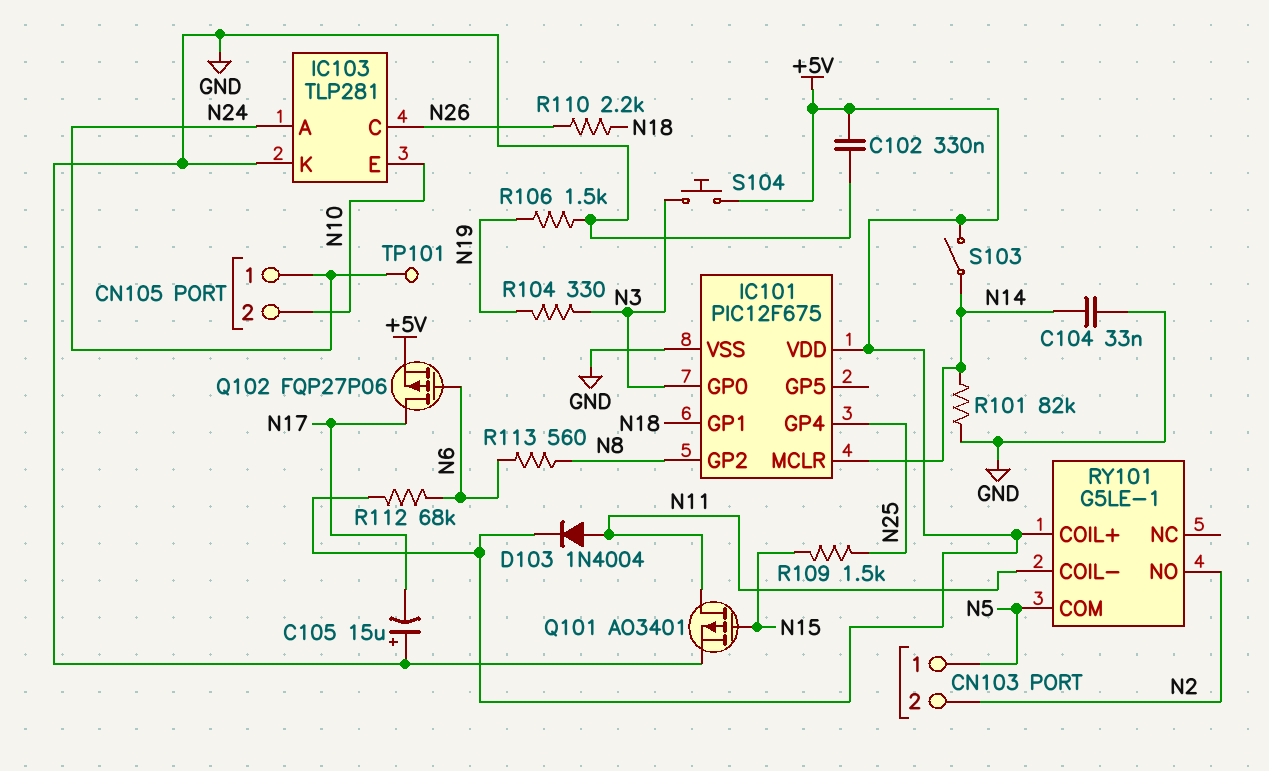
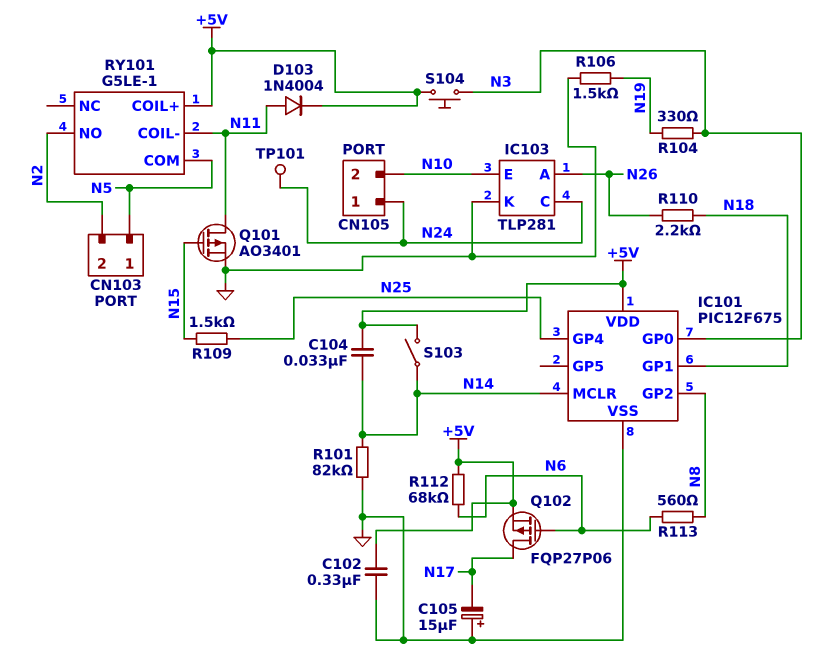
C104: 33nF (GND, N14) -> 33nF (+5V, N14)
IC103 pin A: N24 -> N26
IC103 pin C: N26 -> N24

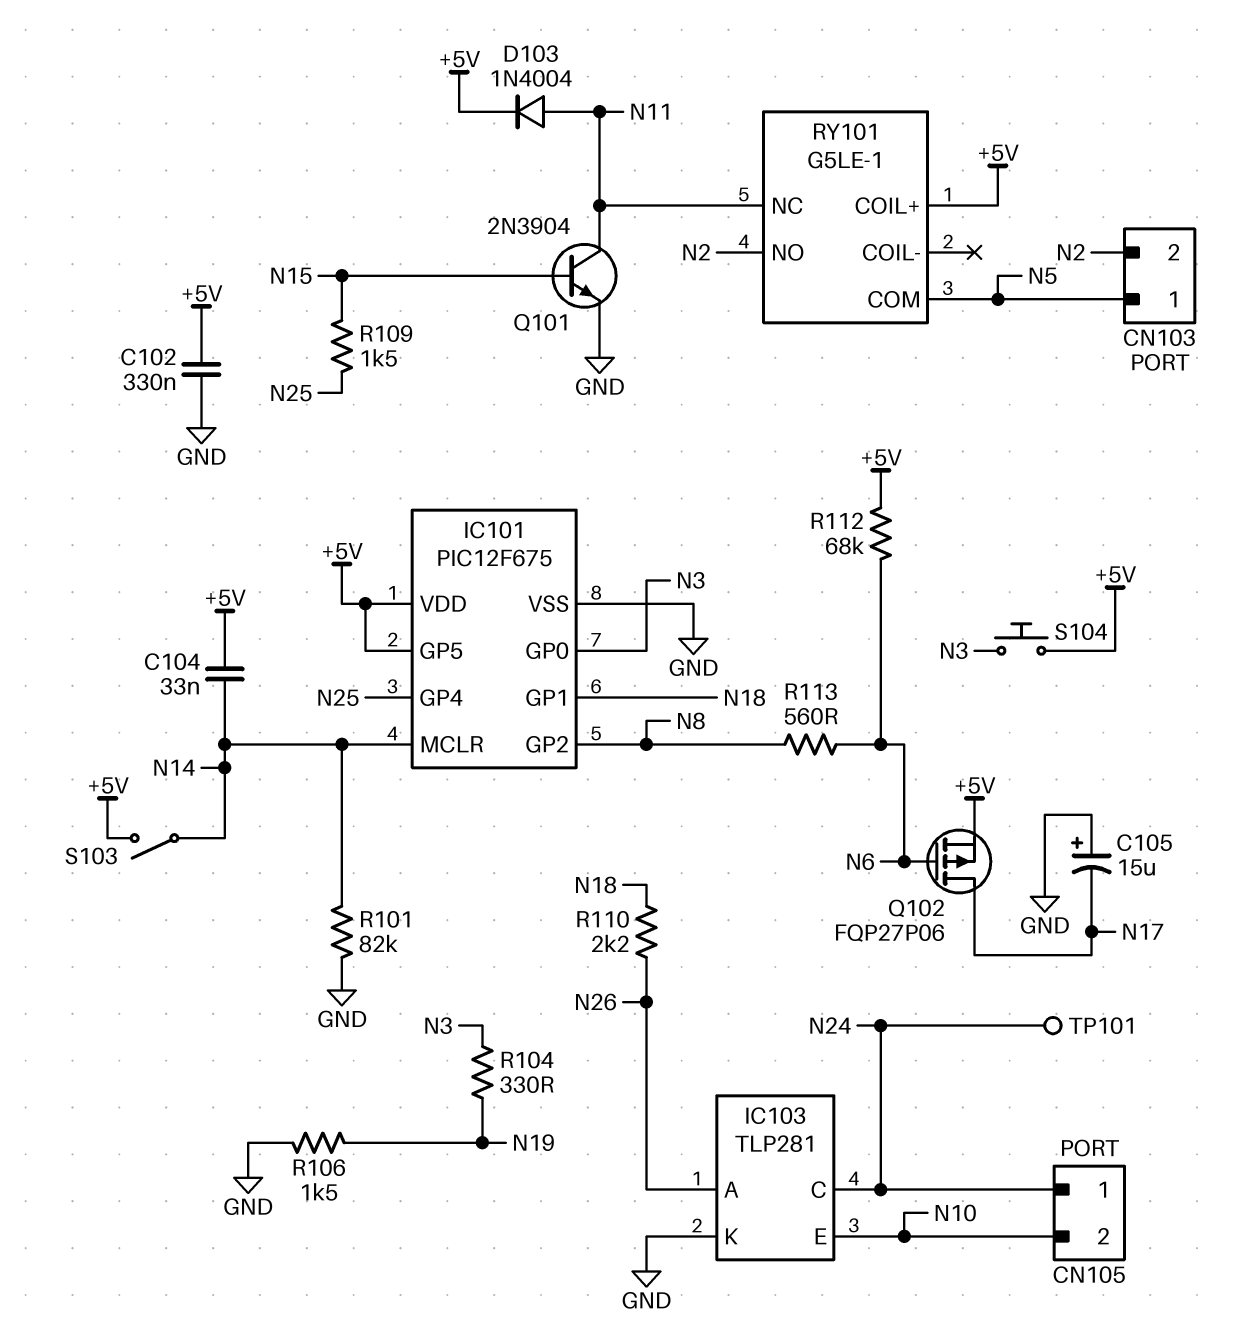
IC101 pin GP5: none -> +5V
Q101: PMOS AO3401 (G N15, D N11, S GND) -> NPN 2N3904 (B N15, C N11, E GND)
RY101 pin COIL-: N11 -> none
RY101 pin NC: none -> N11

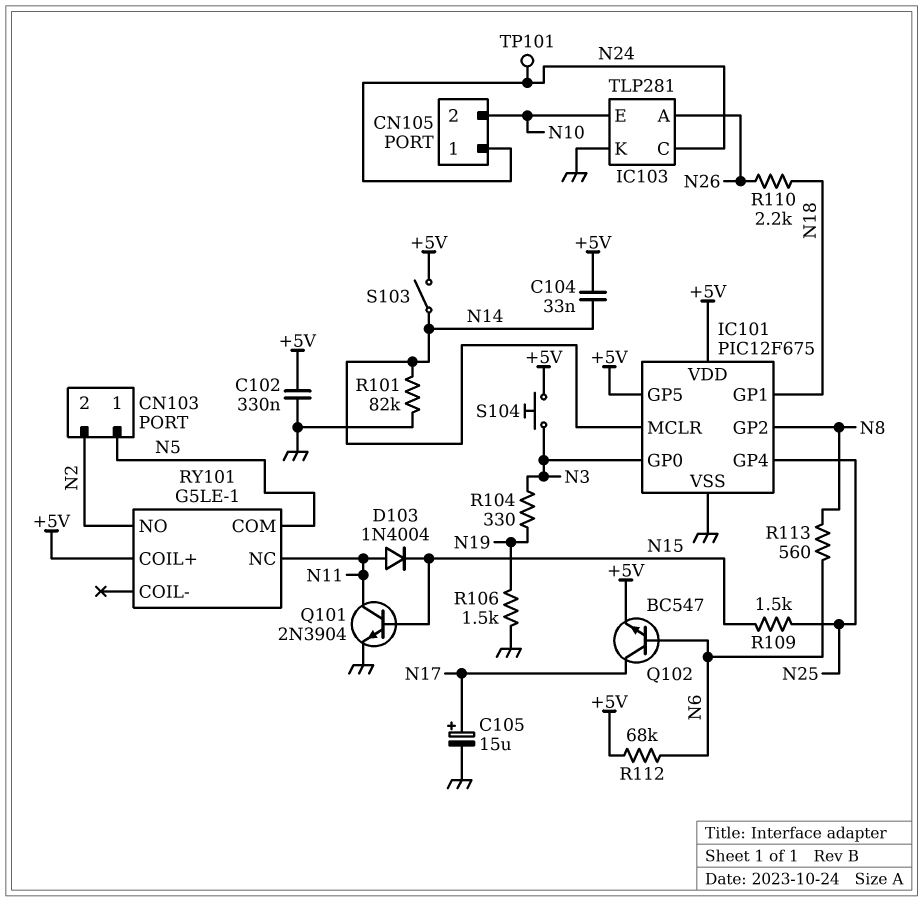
C105: 15uF (plus GND, minus N17) -> 15uF (plus N17, minus GND)
D103: diode 1N4004 (A N11, K +5V) -> diode 1N4004 (A N11, K N15)
Q102: PMOS FQP27P06 (G N6, D N17, S +5V) -> NPN BC547 (B N6, C N17, E +5V)

